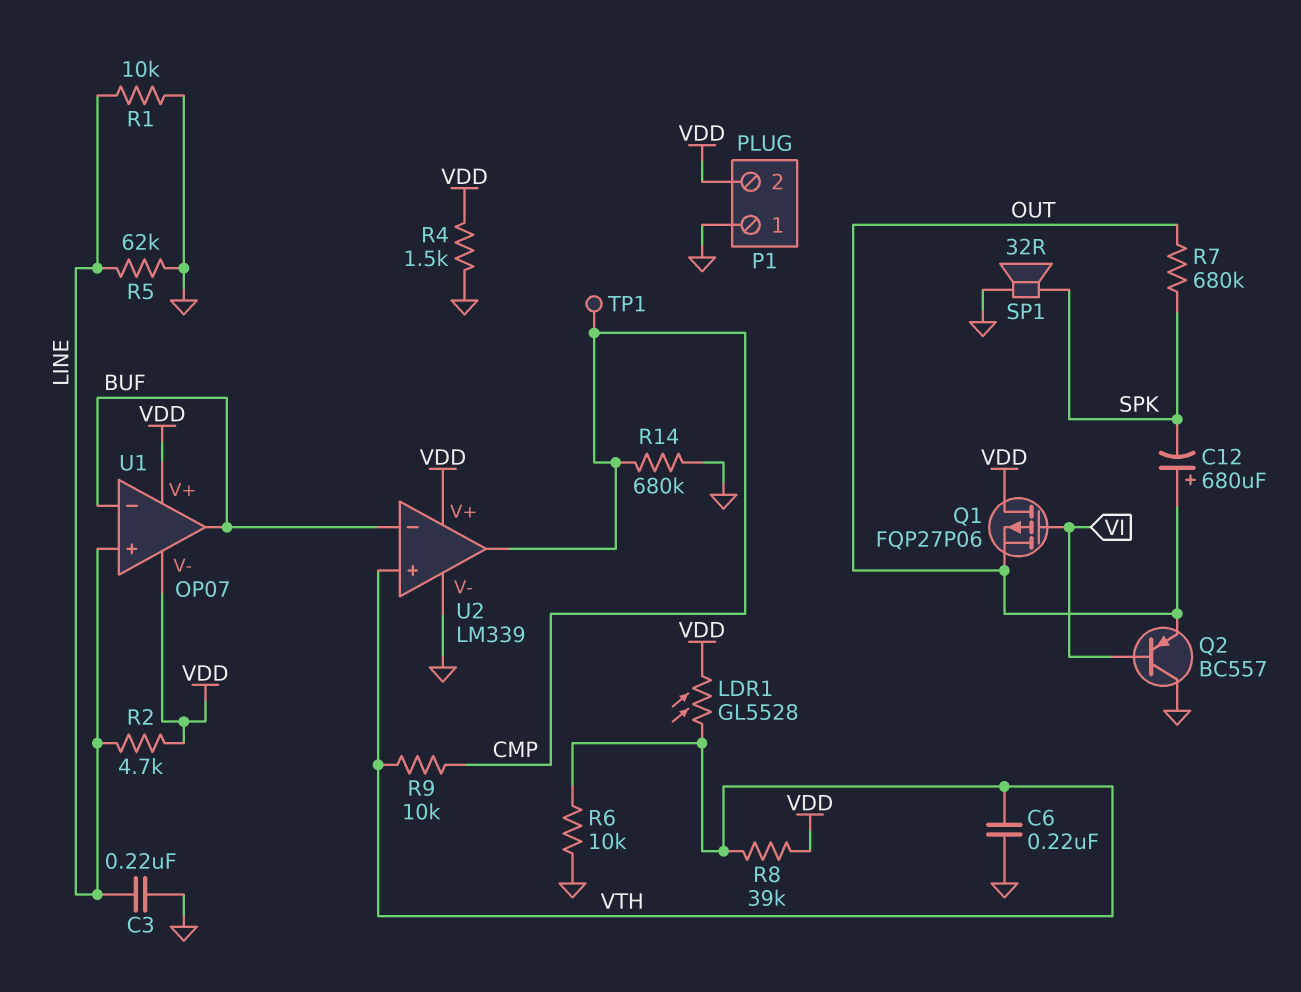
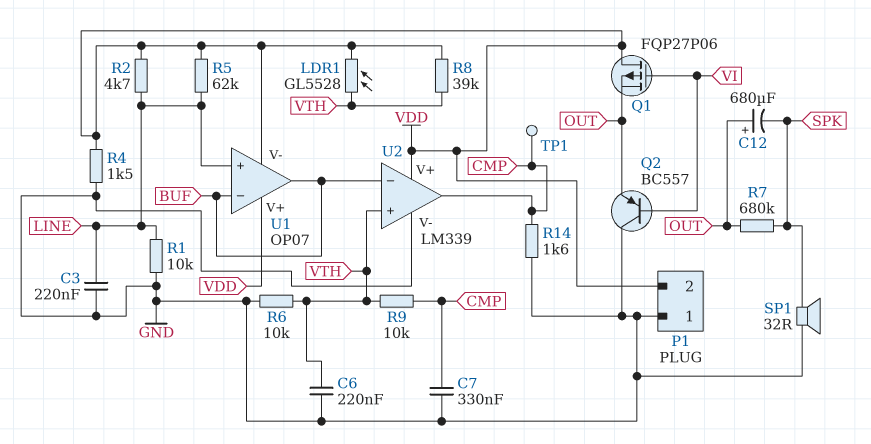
C7: none -> 330nF (CMP, GND)
R5: 62k (GND, LINE) -> 62k (LINE, VDD)
R14: 680k (CMP, GND) -> 1.6k (CMP, GND)

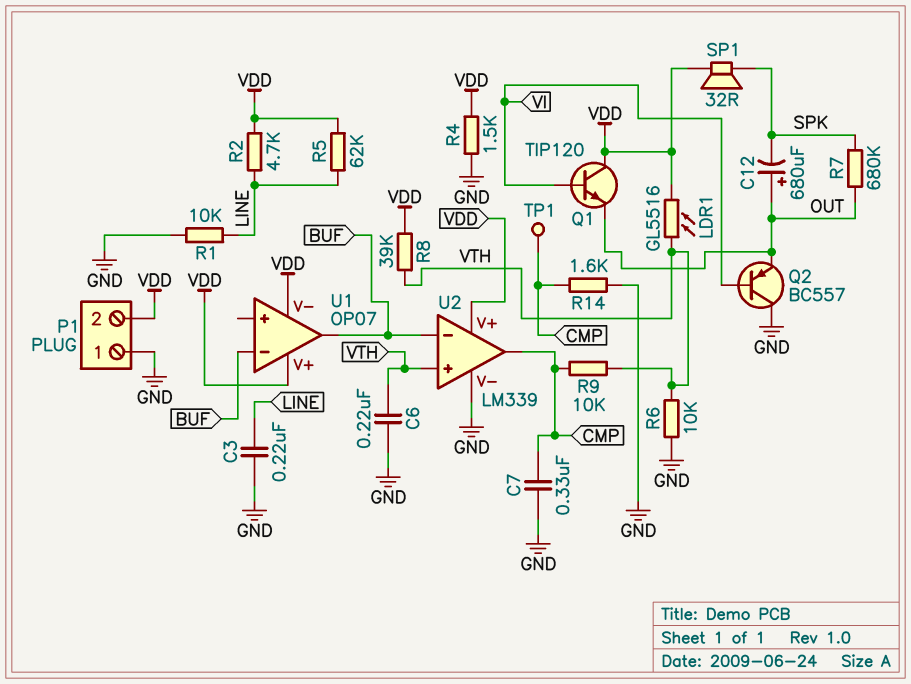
LDR1: GL5528 (VDD, VTH) -> GL5516 (VDD, VTH)
Q1: PMOS FQP27P06 (G VI, D VDD, S OUT) -> NPN TIP120 (B VI, C VDD, E OUT)
SP1: speaker 32R (GND, SPK) -> speaker 32R (SPK, VDD)
U1 pin in+: LINE -> none

